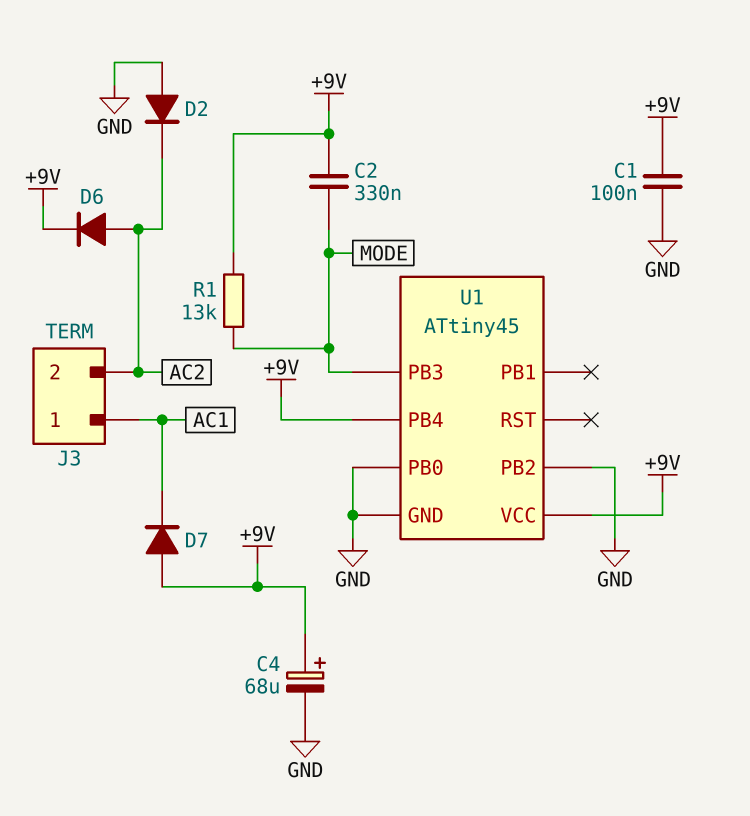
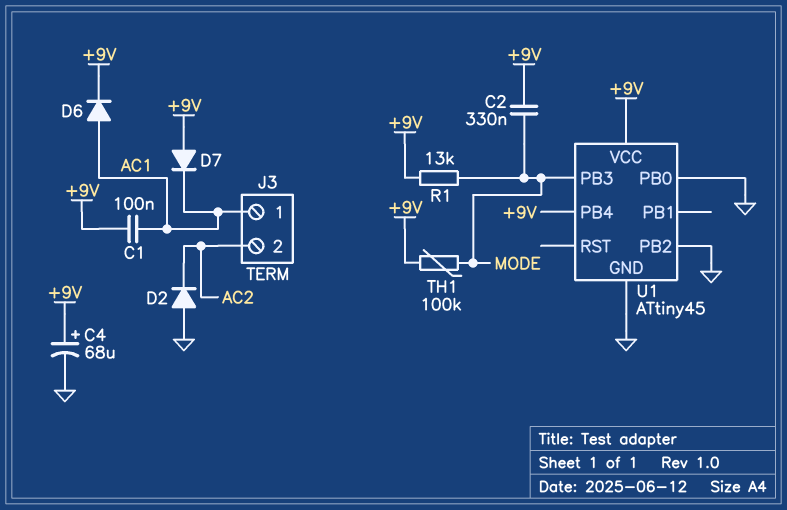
C1: 100nF (+9V, GND) -> 100nF (+9V, AC1)
D6: diode (A AC2, K +9V) -> diode (A AC1, K +9V)
TH1: none -> 100k (+9V, MODE)

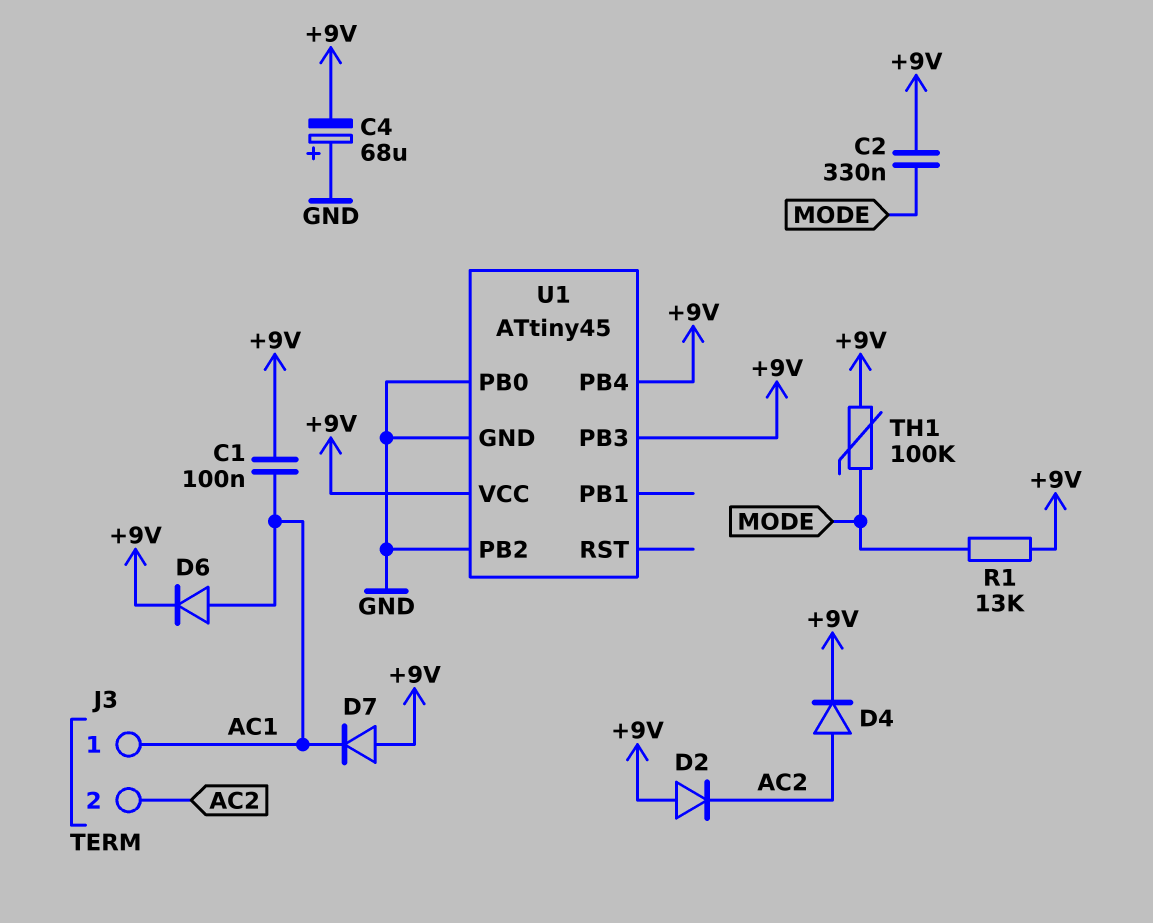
C4: 68uF (plus +9V, minus GND) -> 68uF (plus GND, minus +9V)
D2: diode (A GND, K AC2) -> diode (A +9V, K AC2)
D4: none -> diode (A AC2, K +9V)
U1 pin PB3: MODE -> +9V

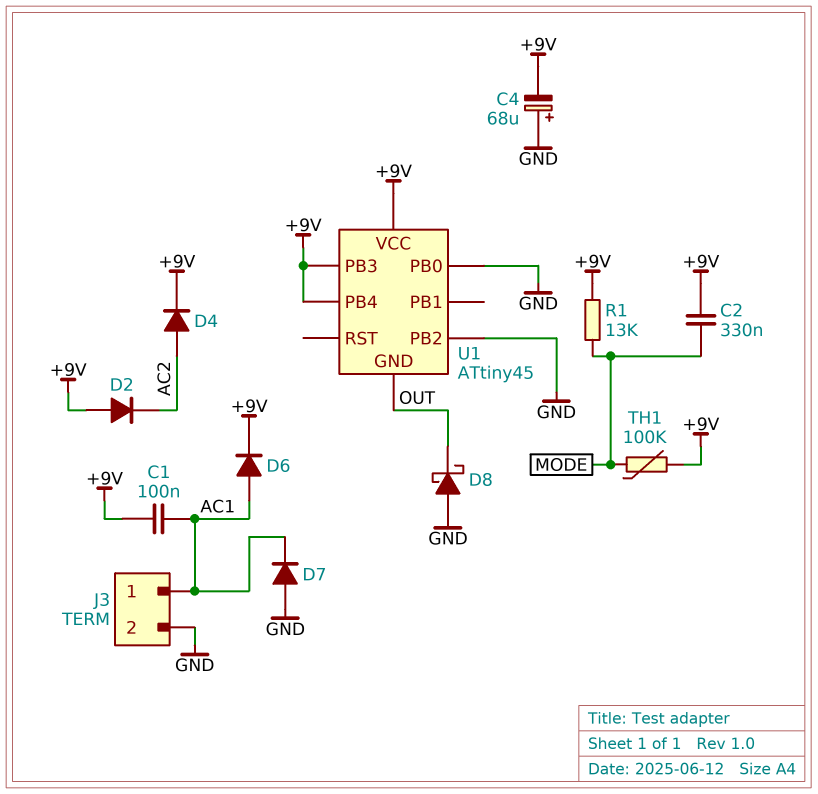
D7: diode (A +9V, K AC1) -> diode (A GND, K AC1)
D8: none -> schottky (A GND, K OUT)
J3 pin 2: AC2 -> GND
U1 pin GND: GND -> OUT

